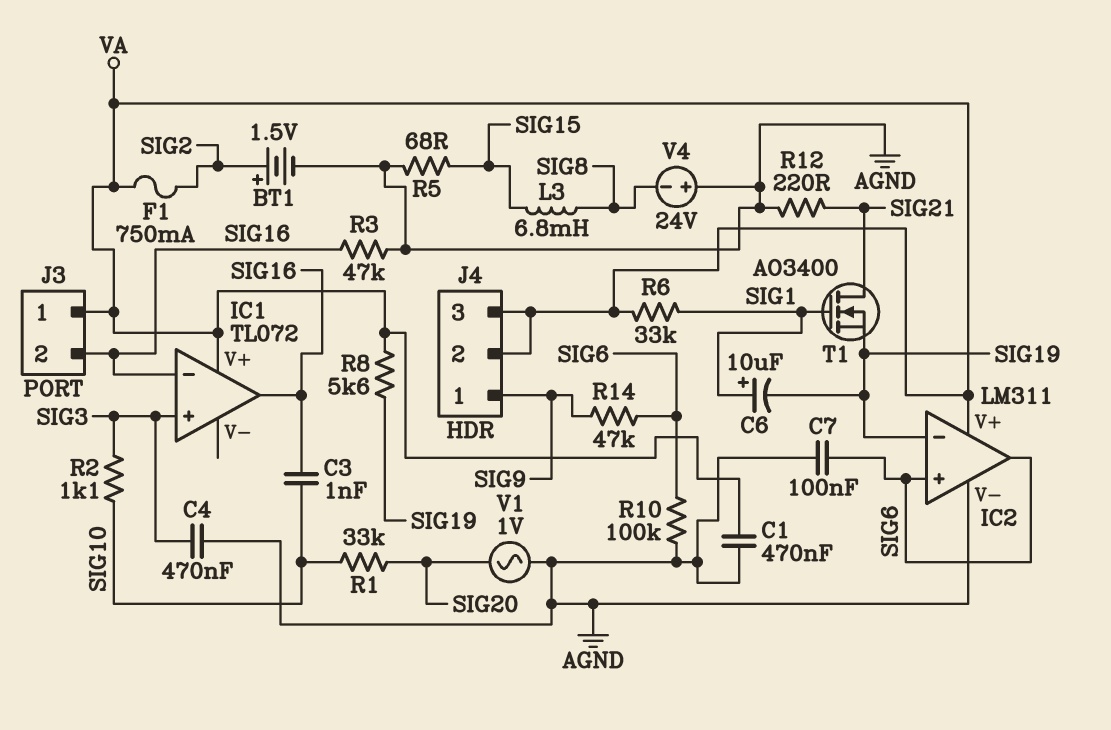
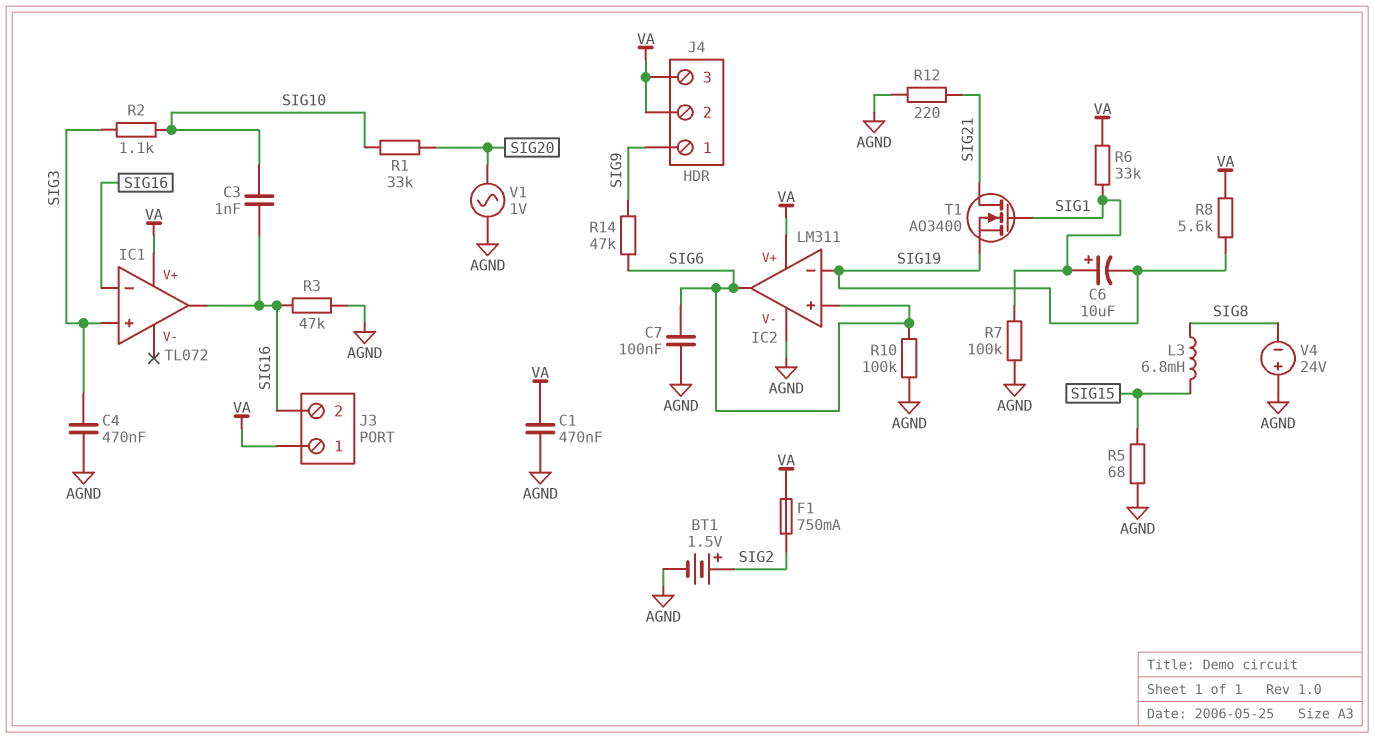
R7: none -> 100k (AGND, SIG1)

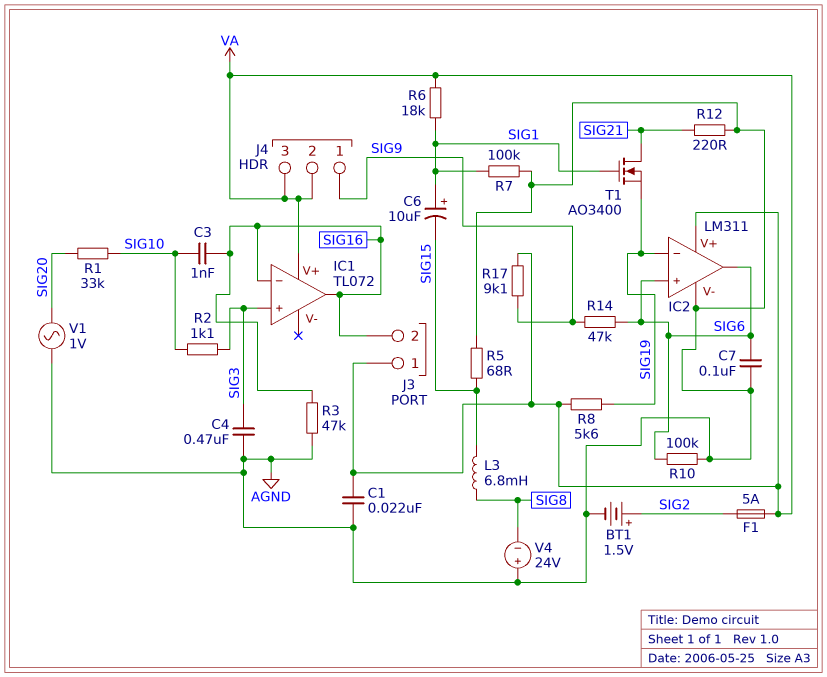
C1: 470nF (AGND, VA) -> 22nF (AGND, VA)
C6: 10uF (plus SIG1, minus SIG19) -> 10uF (plus SIG1, minus SIG15)
F1: 750mA (SIG2, VA) -> 5A (SIG2, VA)
R6: 33k (SIG1, VA) -> 18k (SIG1, VA)
R17: none -> 9.1k (SIG9, VA)

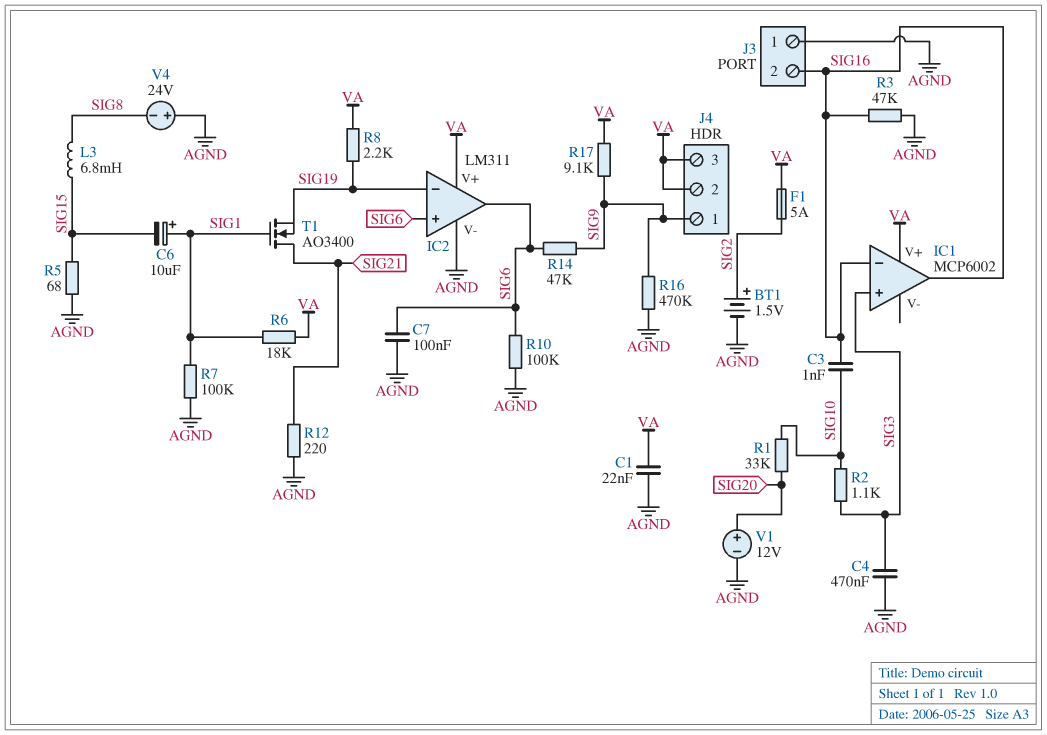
IC1: TL072 -> MCP6002
J3 pin 1: VA -> AGND
R8: 5.6k (SIG19, VA) -> 2.2k (SIG19, VA)
R16: none -> 470k (AGND, SIG9)
V1: AC 1V (AGND, SIG20) -> 12V (plus SIG20, minus AGND)

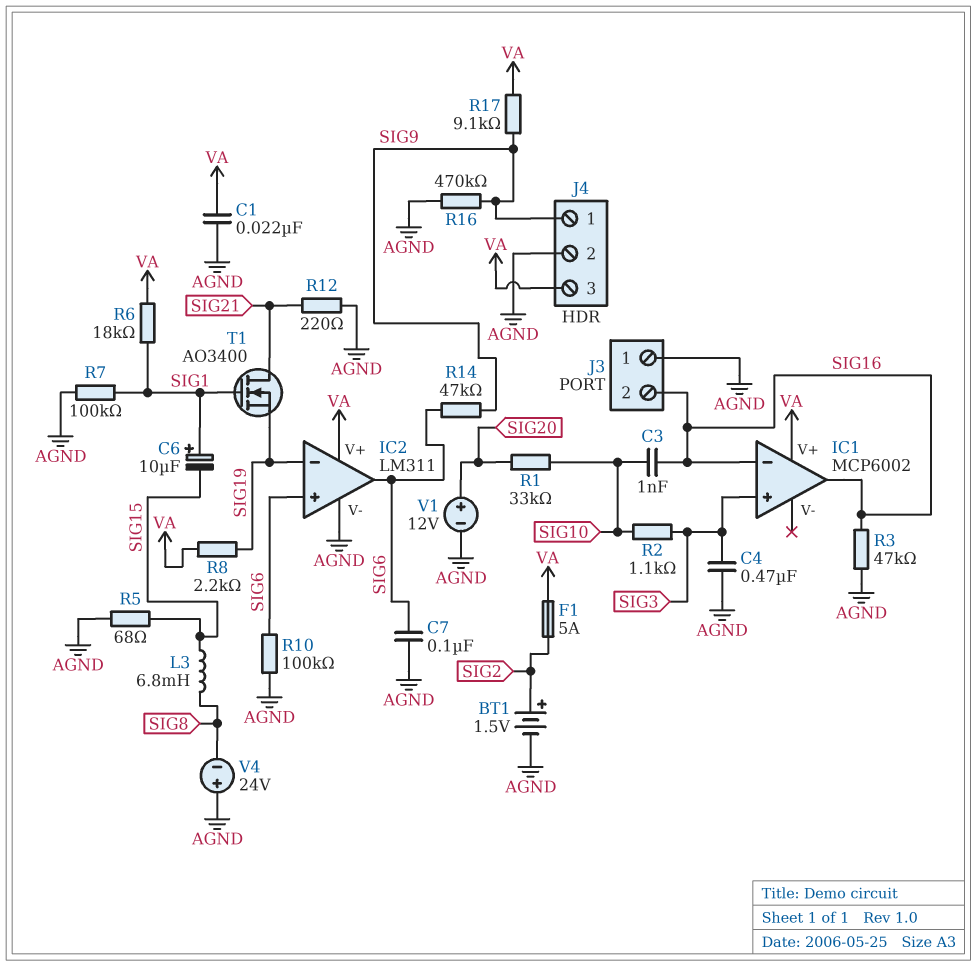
J4 pin 2: VA -> AGND

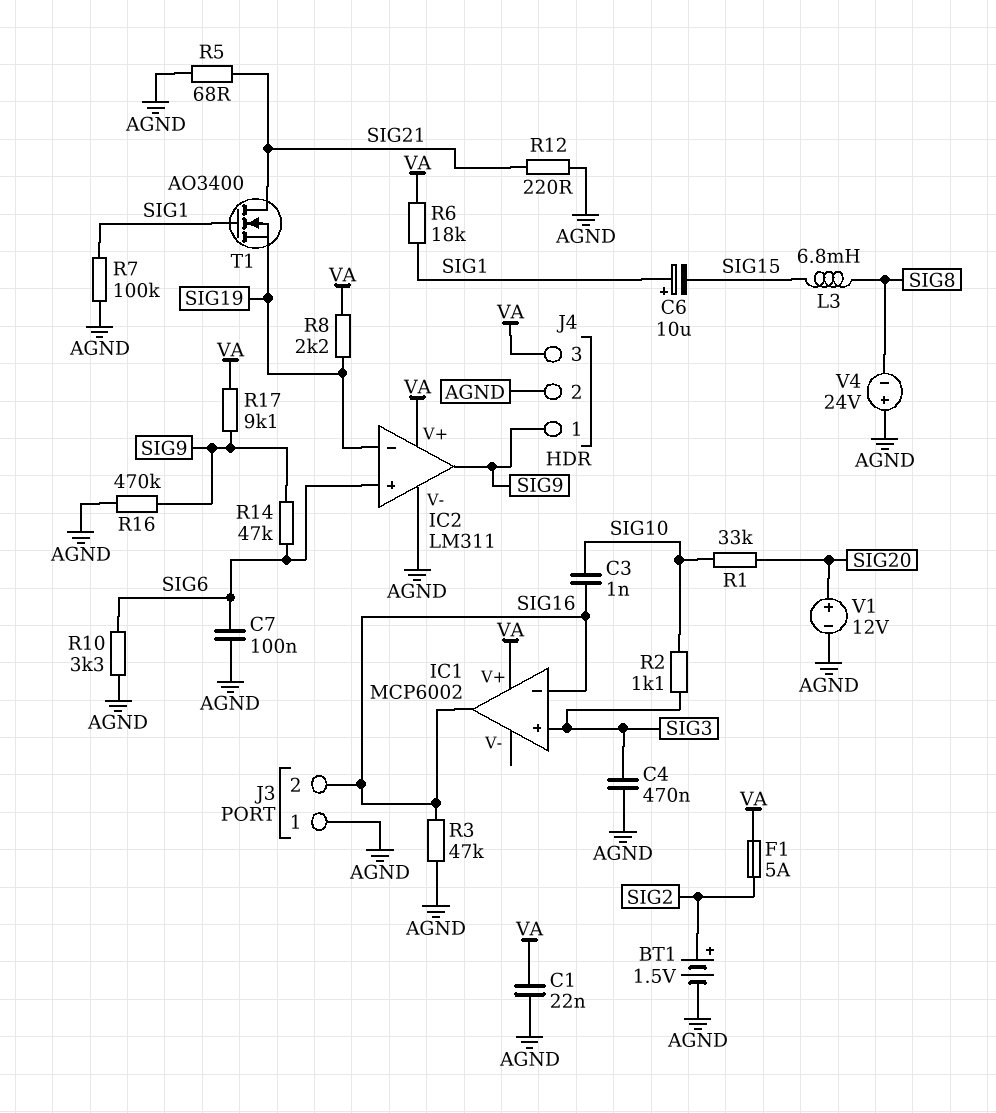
IC2 pin out: SIG6 -> SIG9
R5: 68 (AGND, SIG15) -> 68 (AGND, SIG21)
R10: 100k (AGND, SIG6) -> 3.3k (AGND, SIG6)

